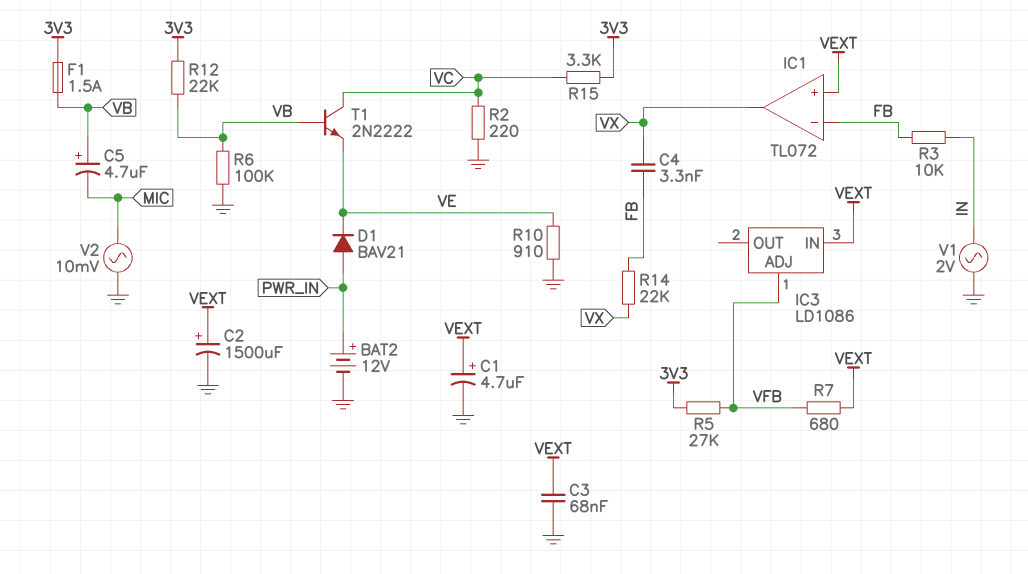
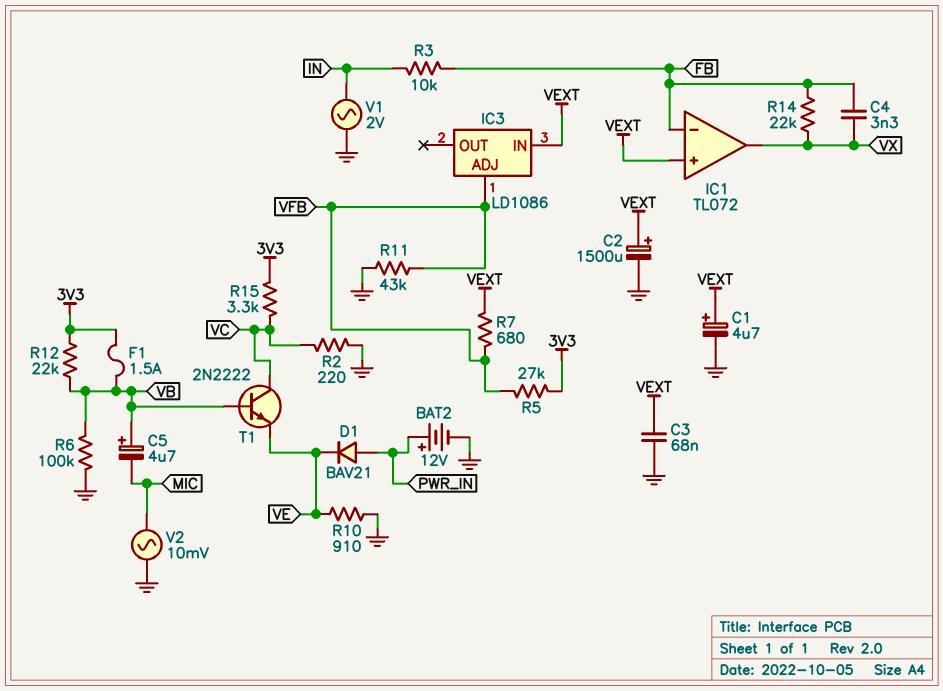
R11: none -> 43k (GND, VFB)

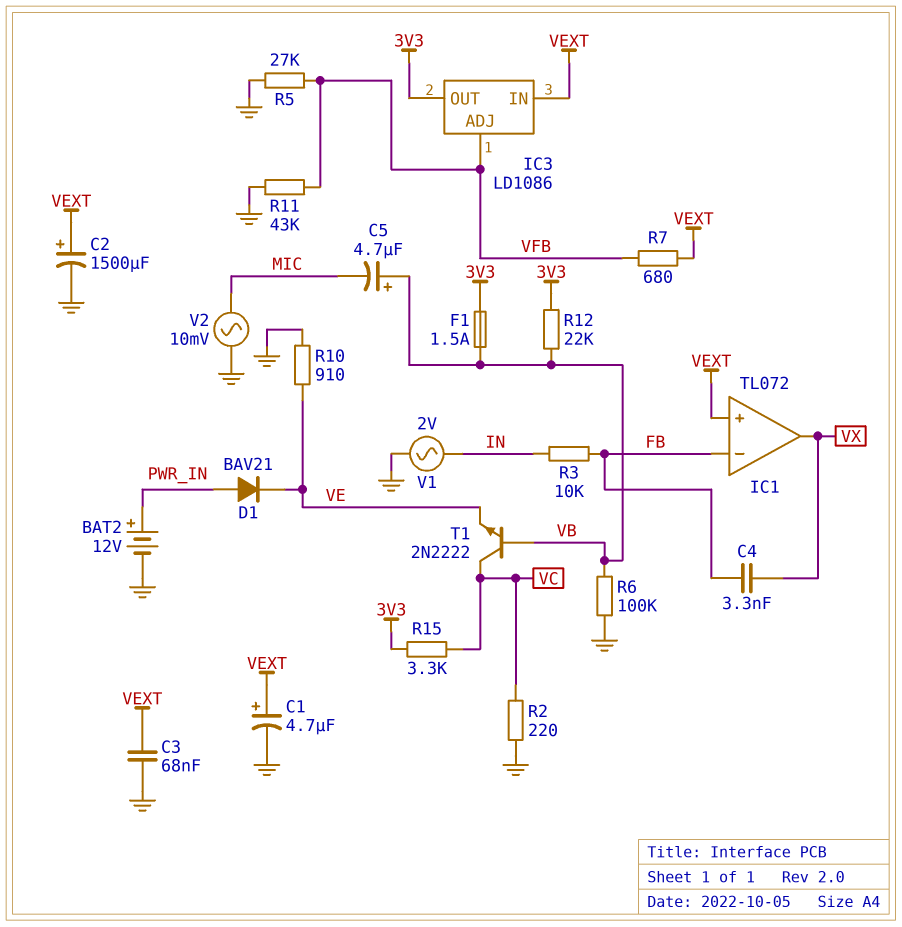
IC3 pin OUT: none -> 3V3
R5: 27k (3V3, VFB) -> 27k (GND, VFB)
R14: 22k (FB, VX) -> none

